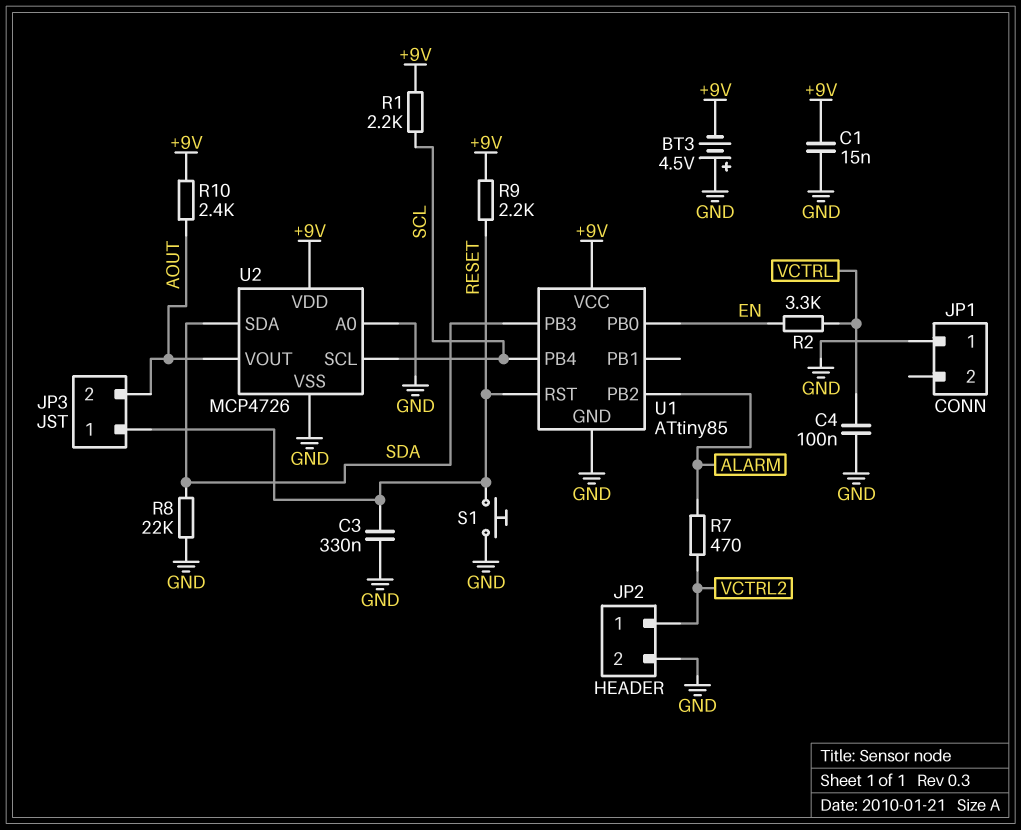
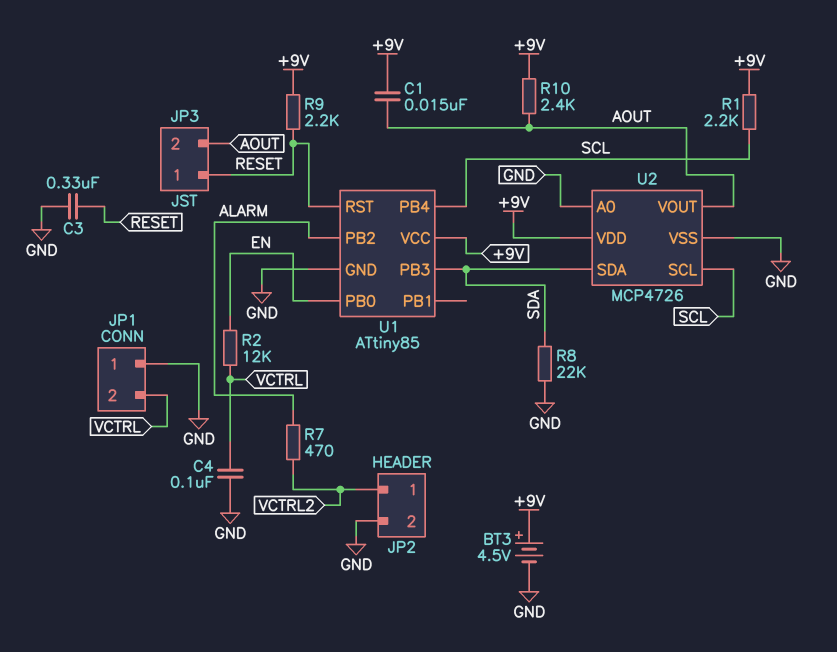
BT3: 4.5V (plus GND, minus +9V) -> 4.5V (plus +9V, minus GND)
C1: 15nF (+9V, GND) -> 15nF (+9V, AOUT)
JP1 pin 2: none -> VCTRL
R2: 3.3k (EN, VCTRL) -> 12k (EN, VCTRL)
S1: button (GND, RESET) -> none

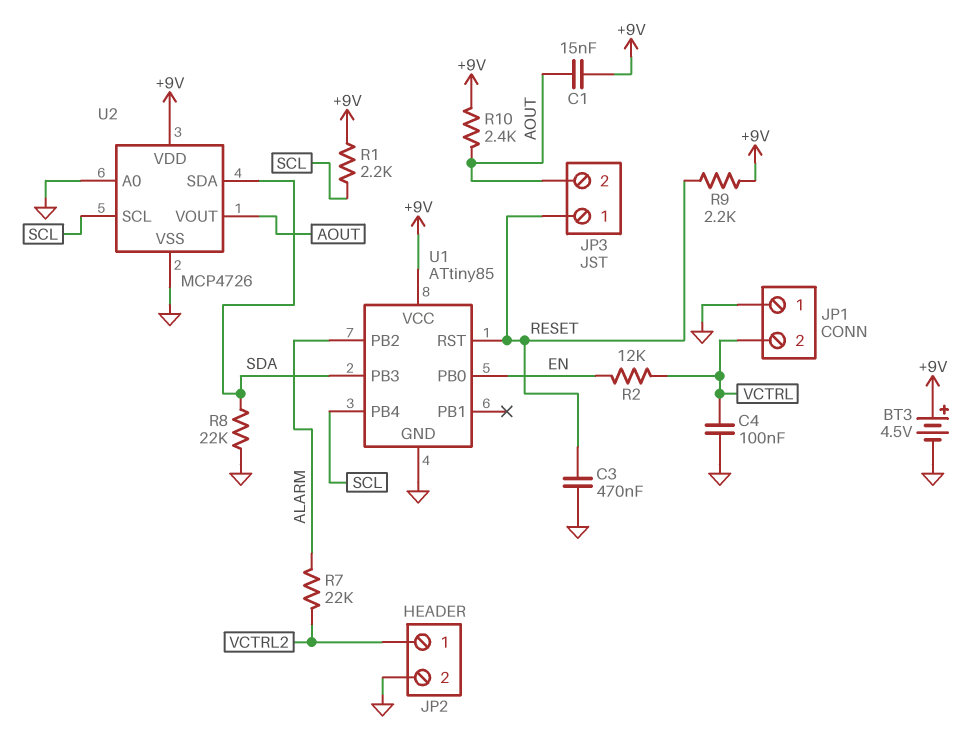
C3: 330nF (GND, RESET) -> 470nF (GND, RESET)
R7: 470 (ALARM, VCTRL2) -> 22k (ALARM, VCTRL2)

